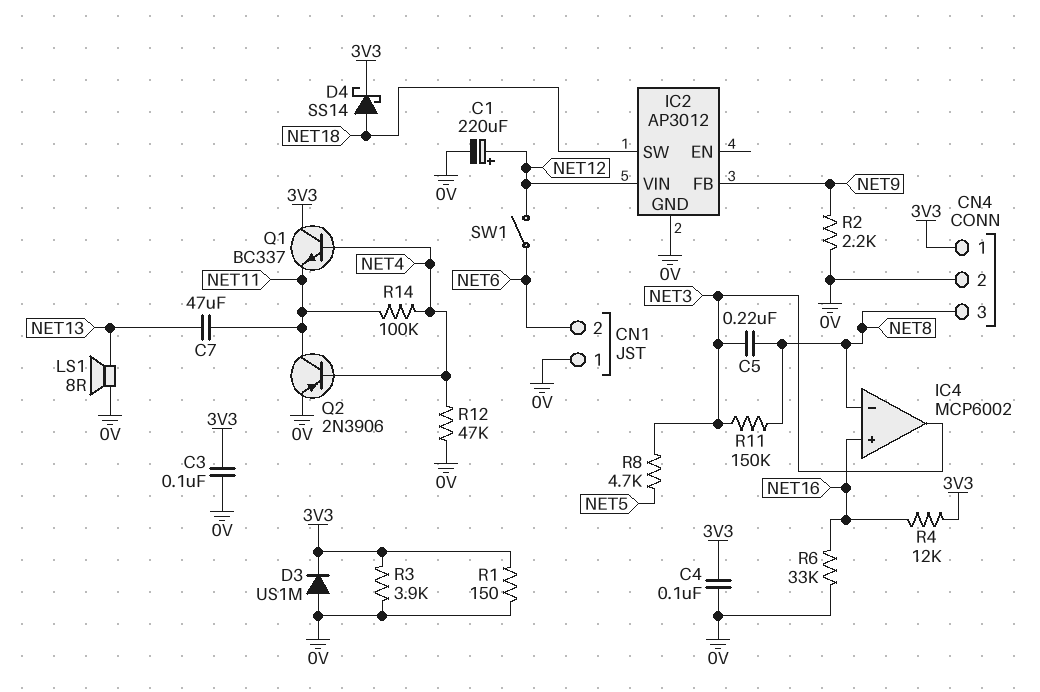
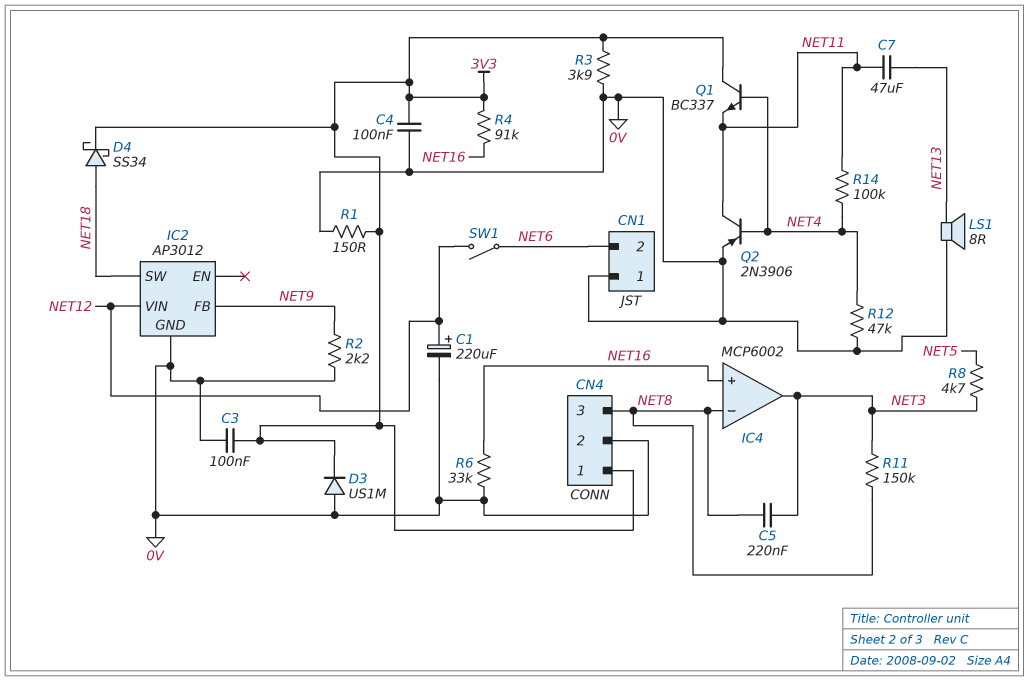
D4: schottky SS14 (A NET18, K 3V3) -> schottky SS34 (A NET18, K 3V3)
R4: 12k (3V3, NET16) -> 91k (3V3, NET16)

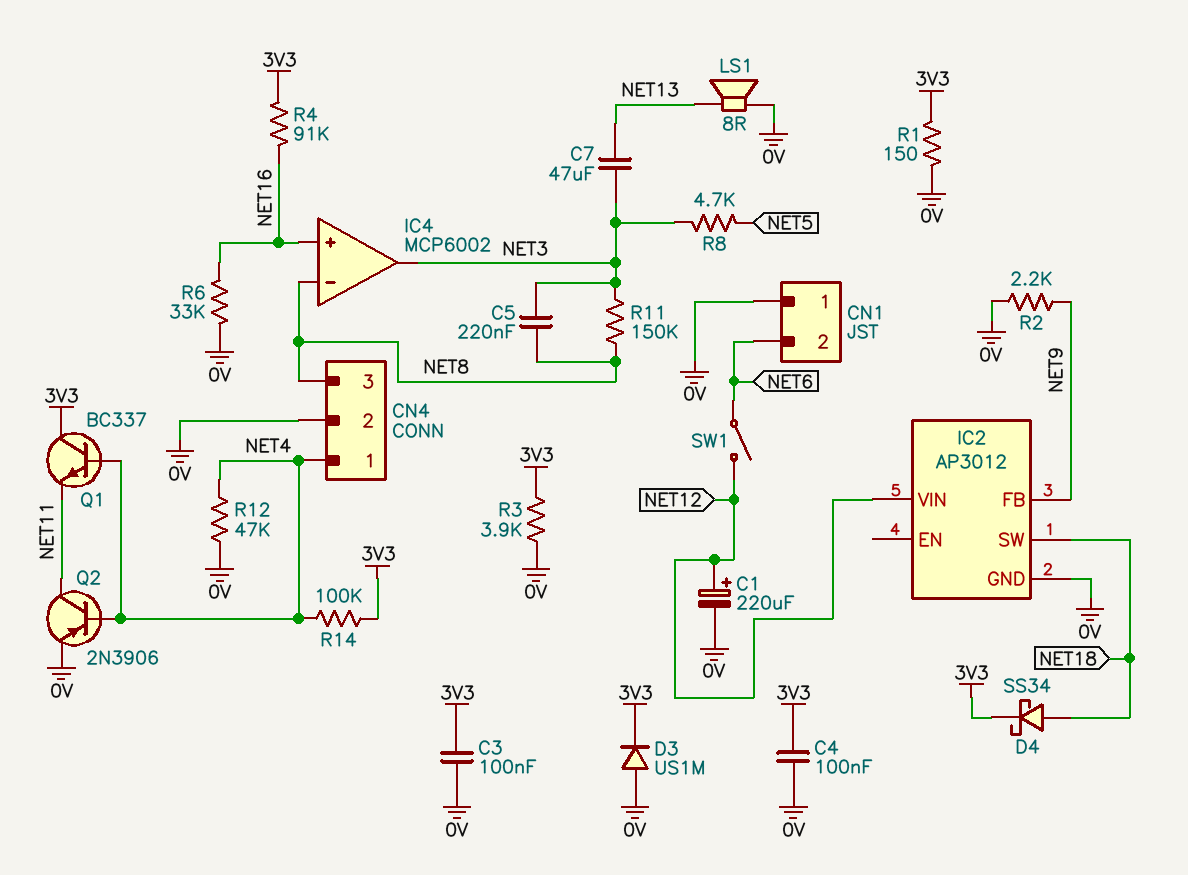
C7: 47uF (NET11, NET13) -> 47uF (NET3, NET13)
CN4 pin 1: 3V3 -> NET4
R14: 100k (NET4, NET11) -> 100k (3V3, NET4)

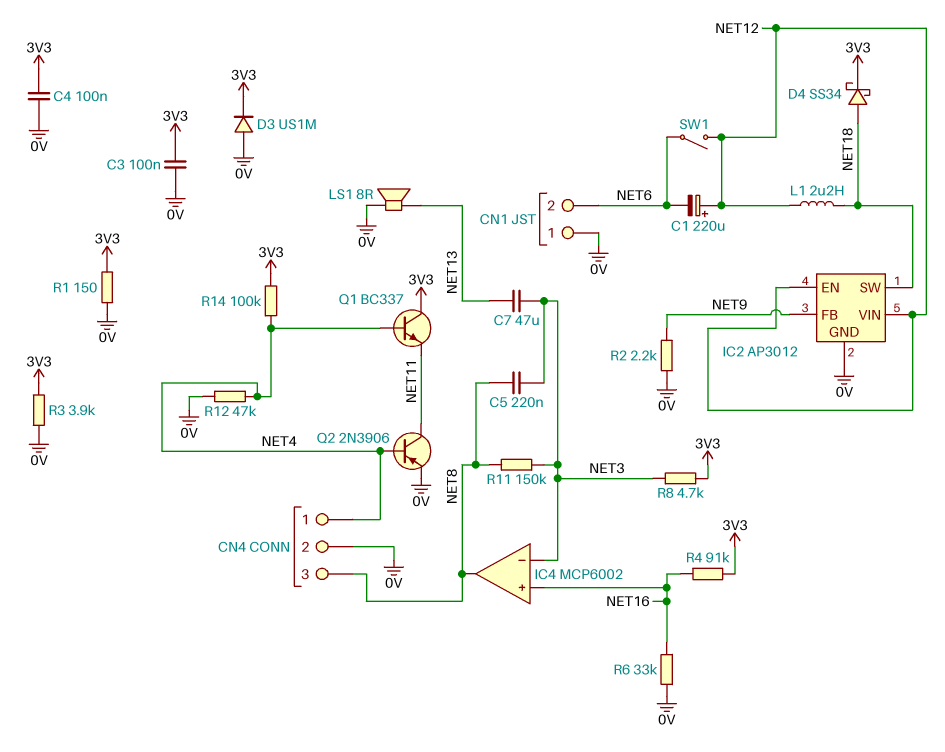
C1: 220uF (plus NET12, minus 0V) -> 220uF (plus NET12, minus NET6)
IC2 pin EN: none -> NET12
IC4 pin in-: NET8 -> NET3
IC4 pin out: NET3 -> NET8
L1: none -> 2.2uH (NET12, NET18)
R8: 4.7k (NET3, NET5) -> 4.7k (3V3, NET3)

